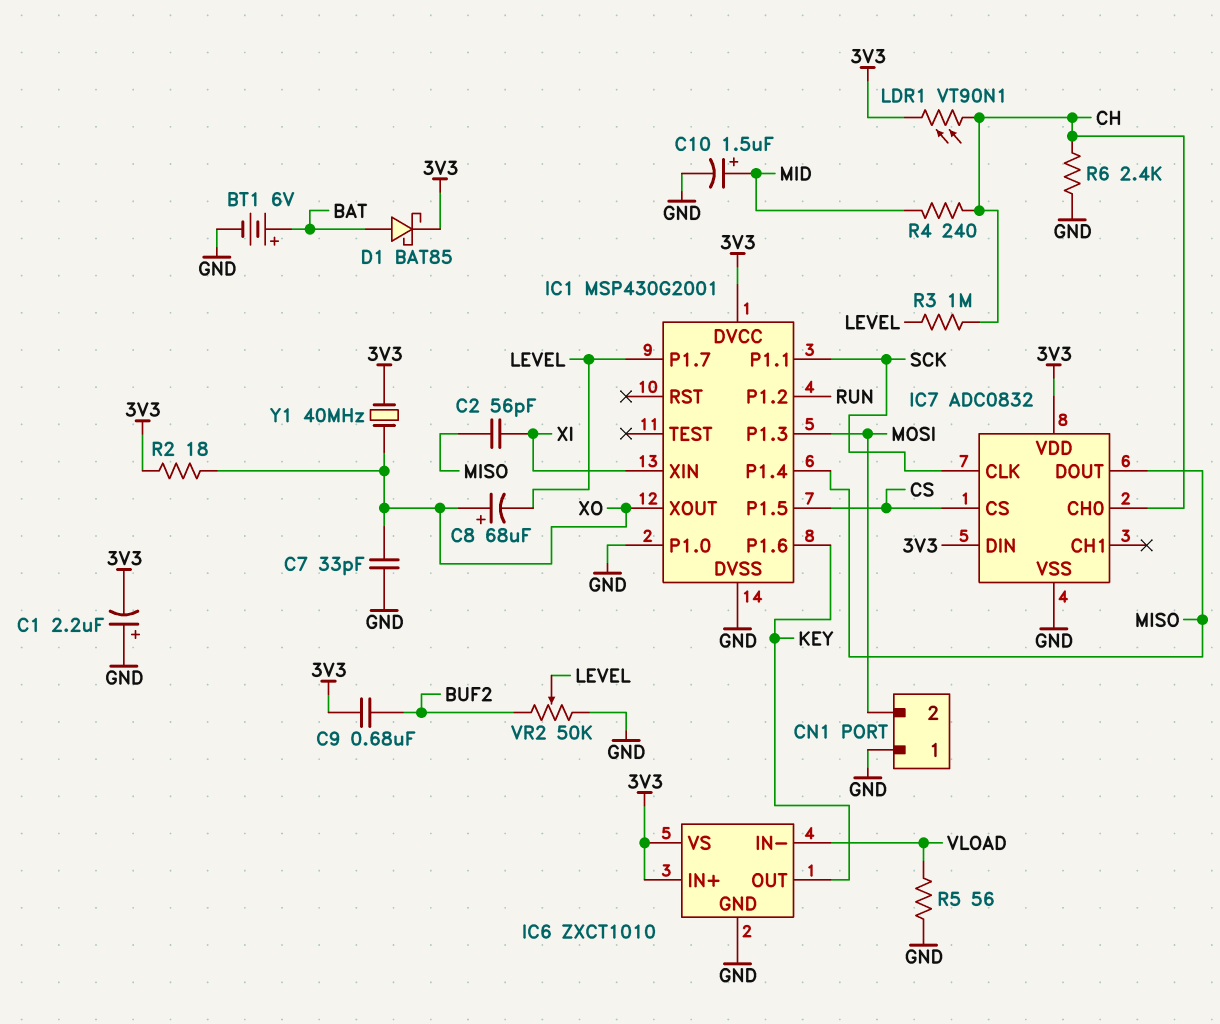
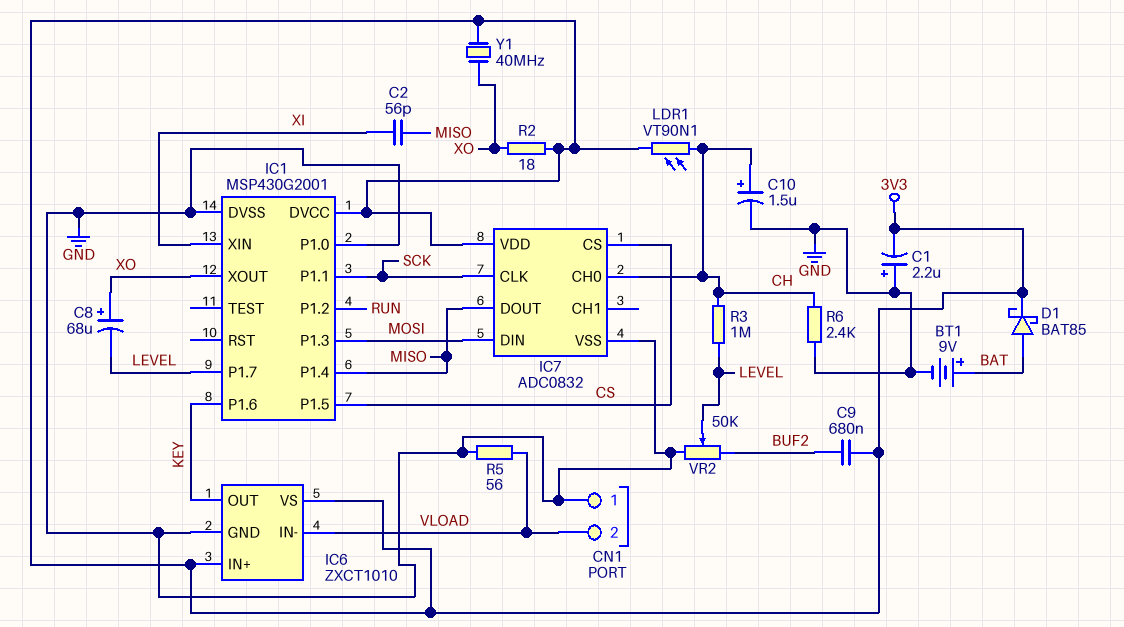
BT1: 6V (plus BAT, minus GND) -> 9V (plus BAT, minus GND)
C7: 33pF (GND, XO) -> none
C10: 1.5uF (plus MID, minus GND) -> 1.5uF (plus CH, minus GND)
CN1 pin 2: MOSI -> VLOAD
IC7 pin DIN: 3V3 -> MOSI
R4: 240 (CH, MID) -> none

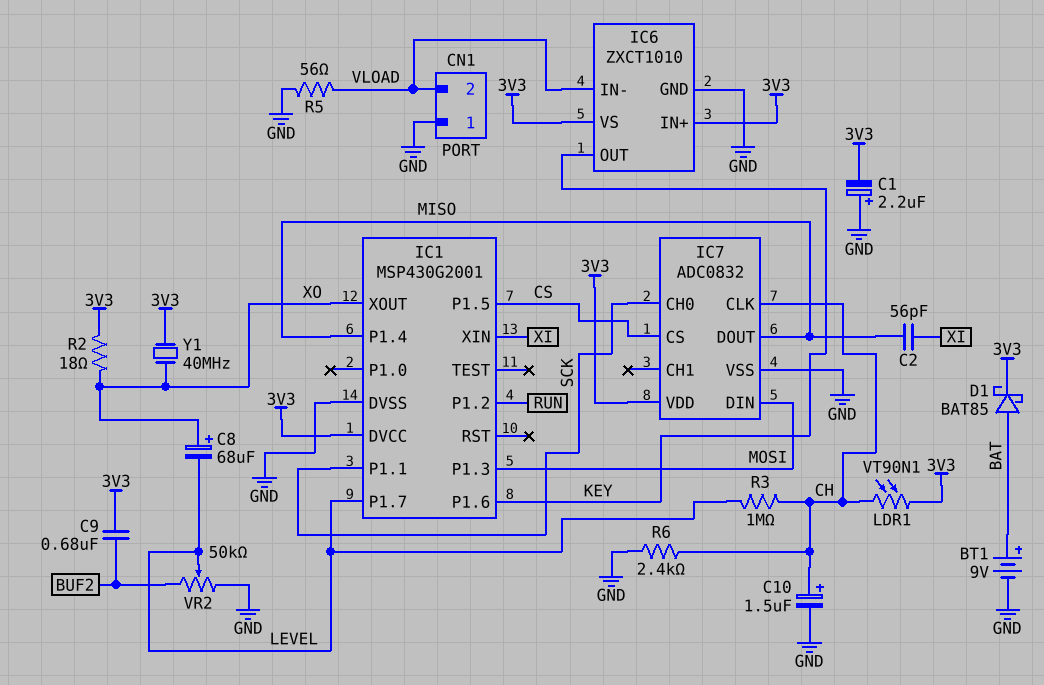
IC1 pin P1.0: GND -> none
IC7 pin CH0: CH -> SCK
IC7 pin CLK: SCK -> CH

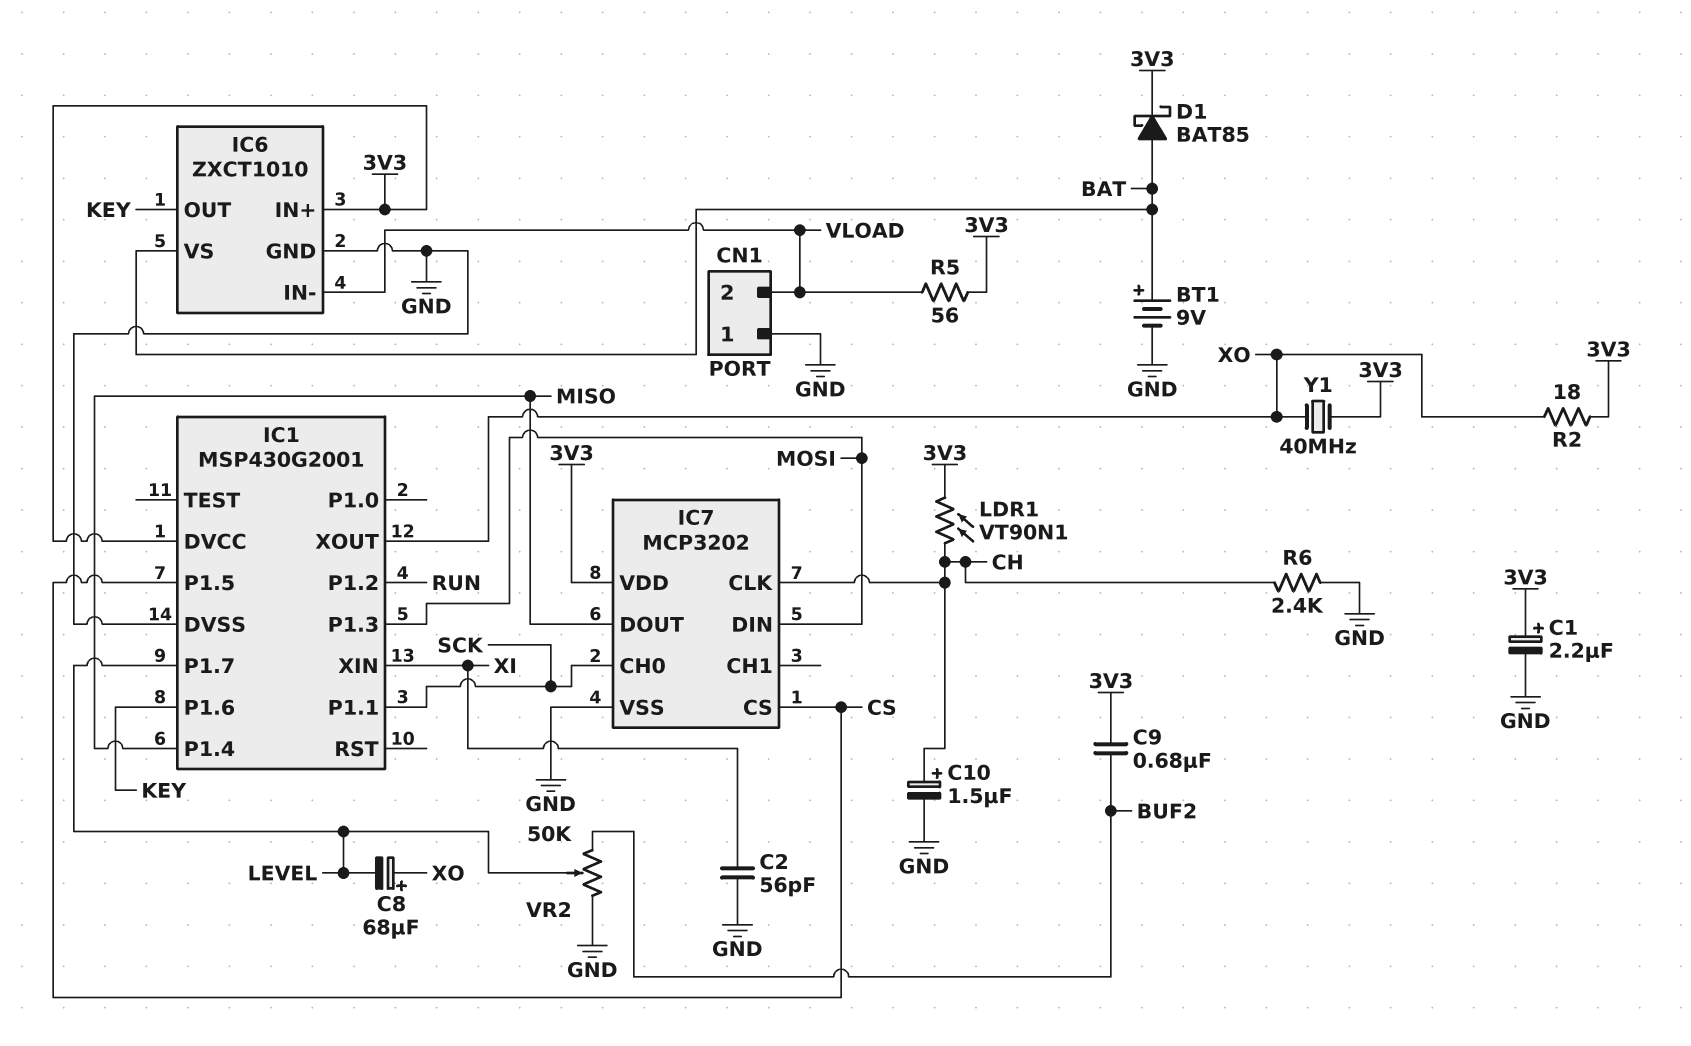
C1: 2.2uF (plus GND, minus 3V3) -> 2.2uF (plus 3V3, minus GND)
C2: 56pF (MISO, XI) -> 56pF (GND, XI)
IC6 pin VS: 3V3 -> BAT
IC7: ADC0832 -> MCP3202
R3: 1M (CH, LEVEL) -> none
R5: 56 (GND, VLOAD) -> 56 (3V3, VLOAD)

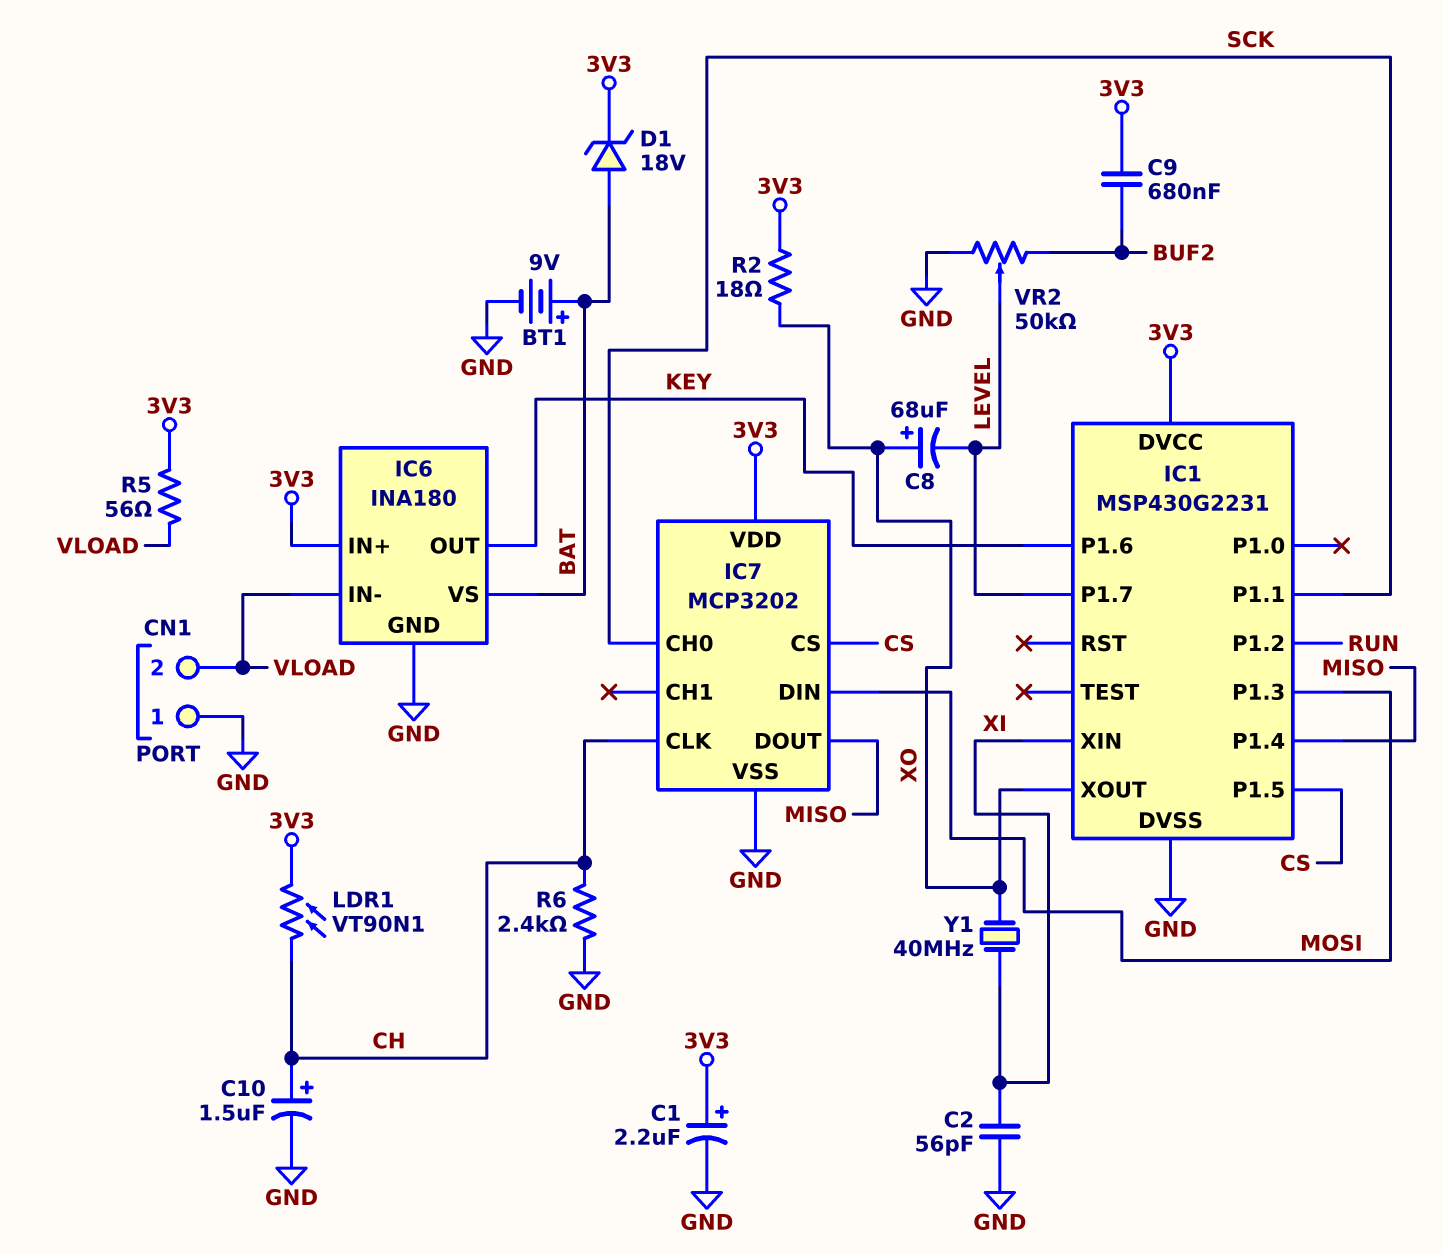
D1: schottky BAT85 (A BAT, K 3V3) -> zener 18V (A BAT, K 3V3)
IC1: MSP430G2001 -> MSP430G2231
IC6: ZXCT1010 -> INA180
Y1: 40MHz (3V3, XO) -> 40MHz (XI, XO)

